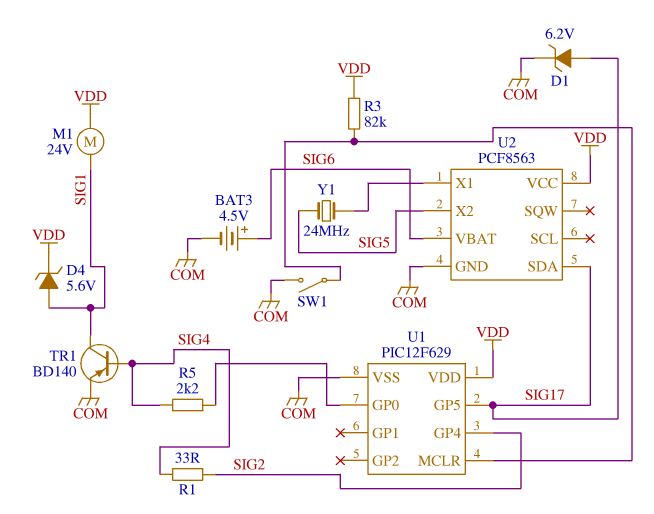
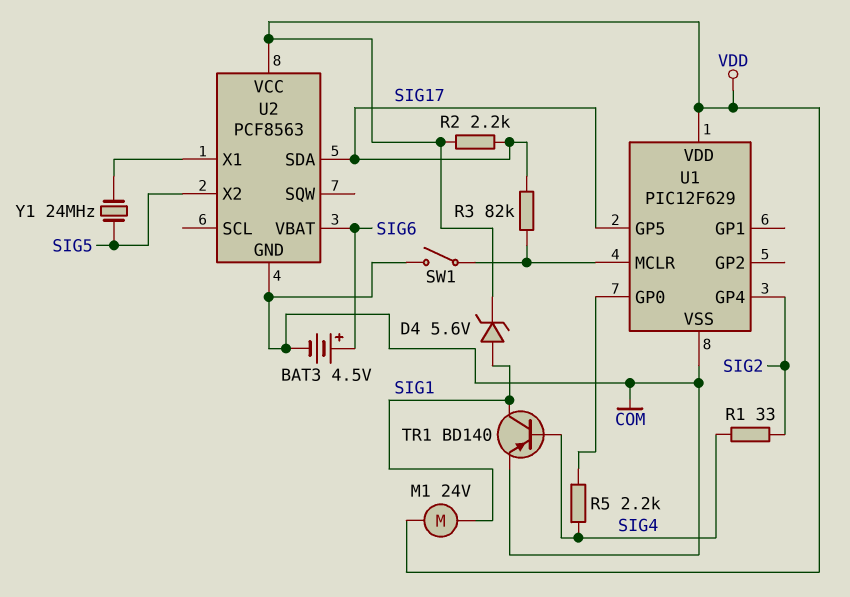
D1: zener 6.2V (A SIG17, K COM) -> none
R2: none -> 2.2k (SIG17, VDD)
R3: 82k (U1/MCLR, VDD) -> 82k (SIG17, U1/MCLR)

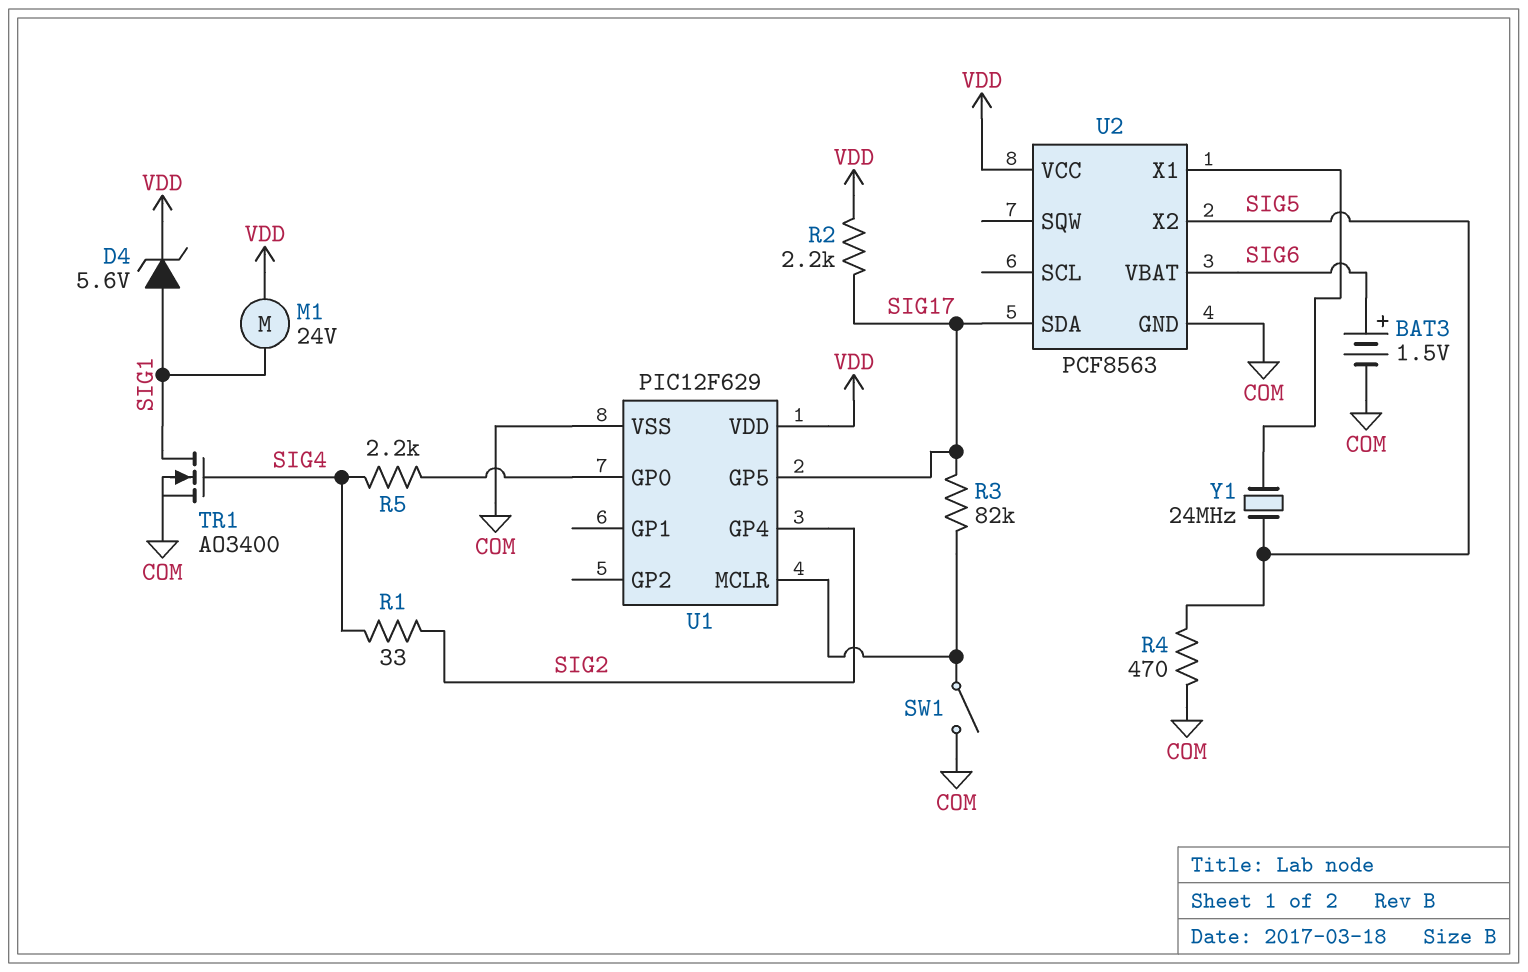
BAT3: 4.5V (plus SIG6, minus COM) -> 1.5V (plus SIG6, minus COM)
R4: none -> 470 (COM, SIG5)
TR1: PNP BD140 (B SIG4, C SIG1, E COM) -> NMOS AO3400 (G SIG4, D SIG1, S COM)

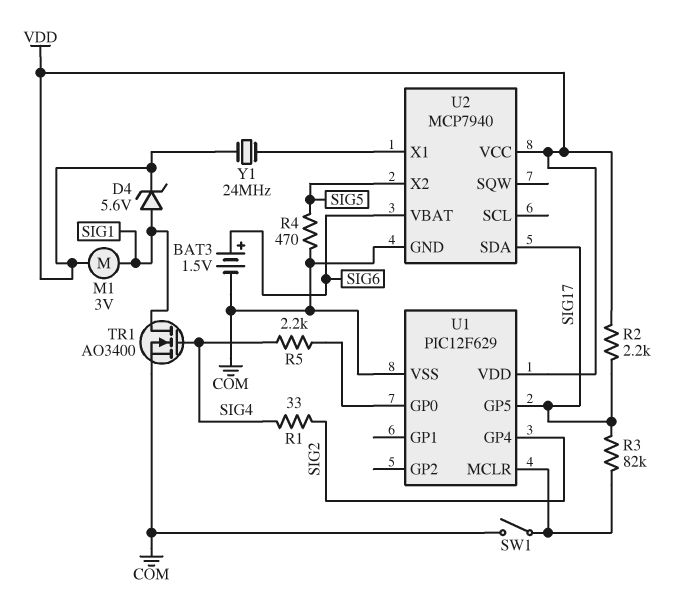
M1: motor 24V (SIG1, VDD) -> motor 3V (SIG1, VDD)
U2: PCF8563 -> MCP7940
Y1: 24MHz (SIG5, U2/X1) -> 24MHz (U2/X1, VDD)

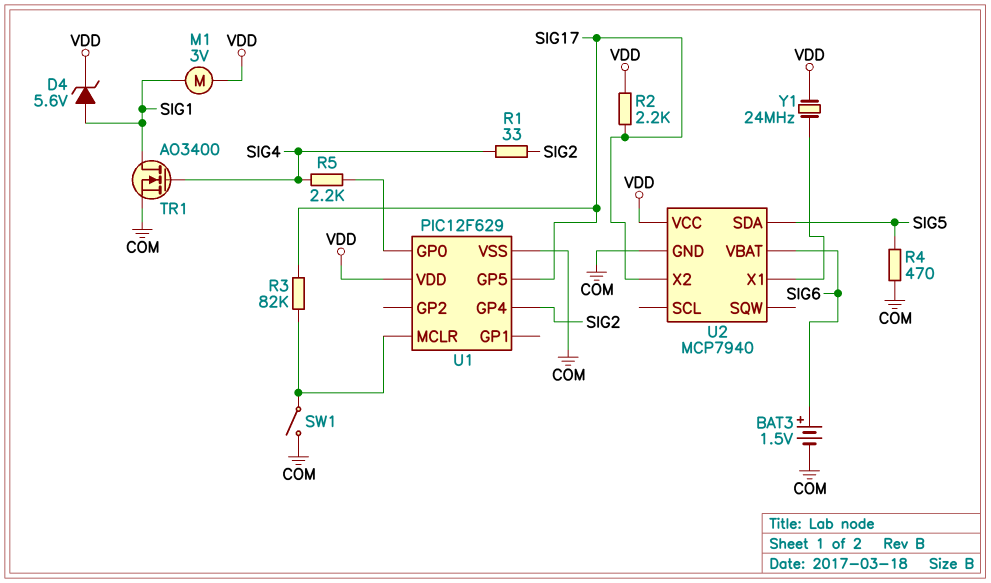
U2 pin SDA: SIG17 -> SIG5
U2 pin X2: SIG5 -> SIG17

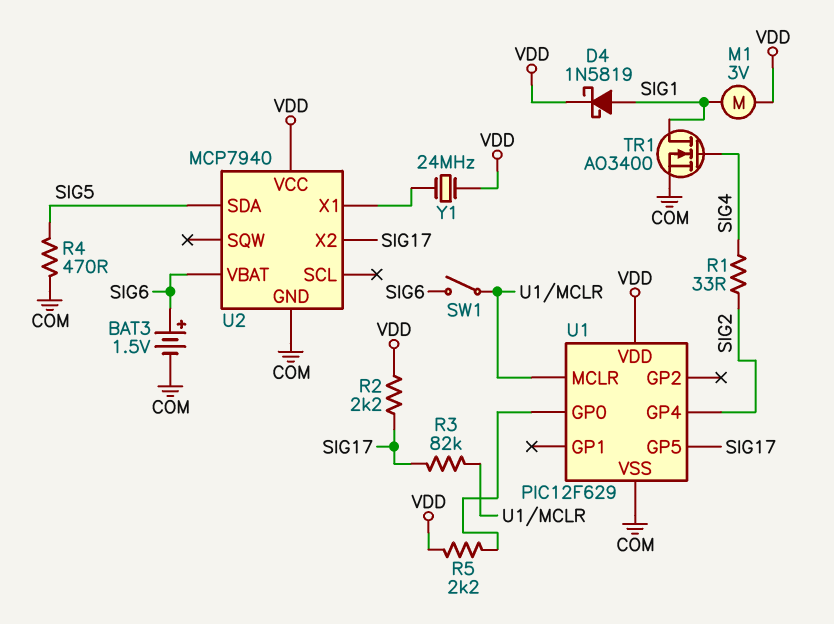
D4: zener 5.6V (A SIG1, K VDD) -> schottky 1N5819 (A SIG1, K VDD)
R5: 2.2k (SIG4, U1/GP0) -> 2.2k (U1/GP0, VDD)
SW1: switch (COM, U1/MCLR) -> switch (SIG6, U1/MCLR)

